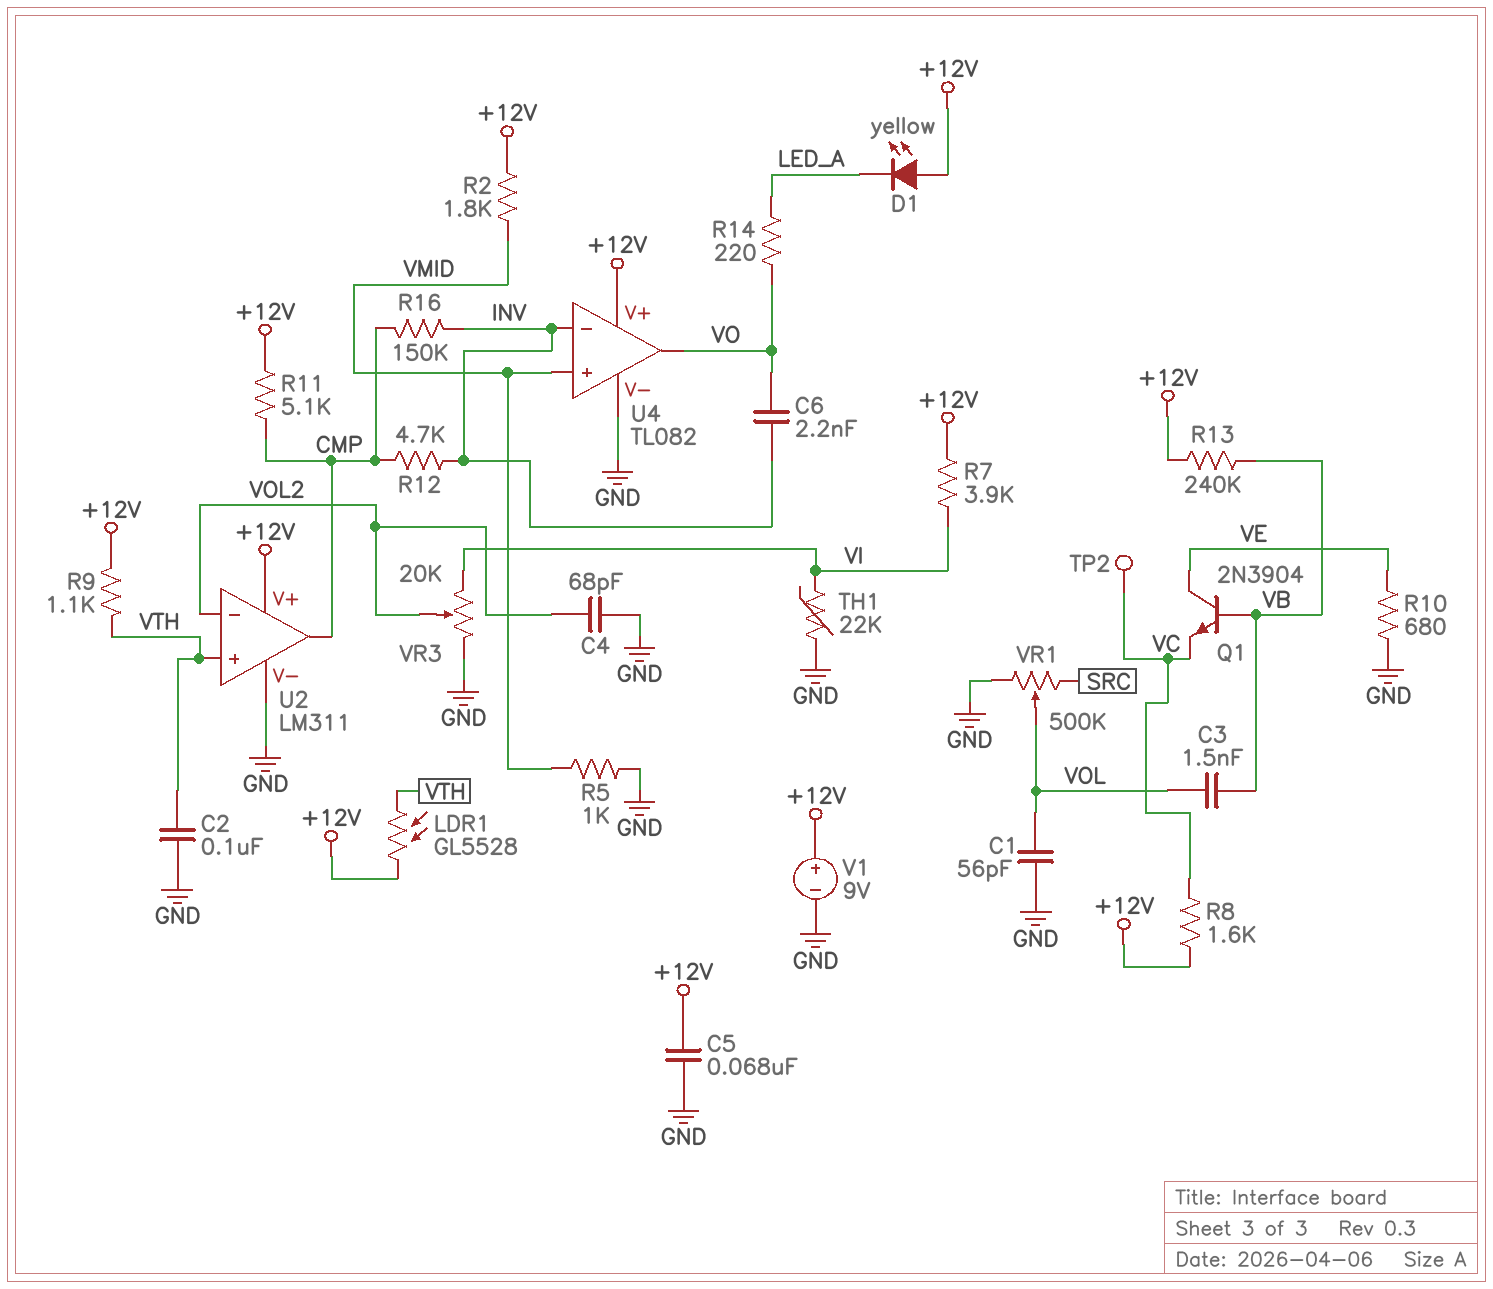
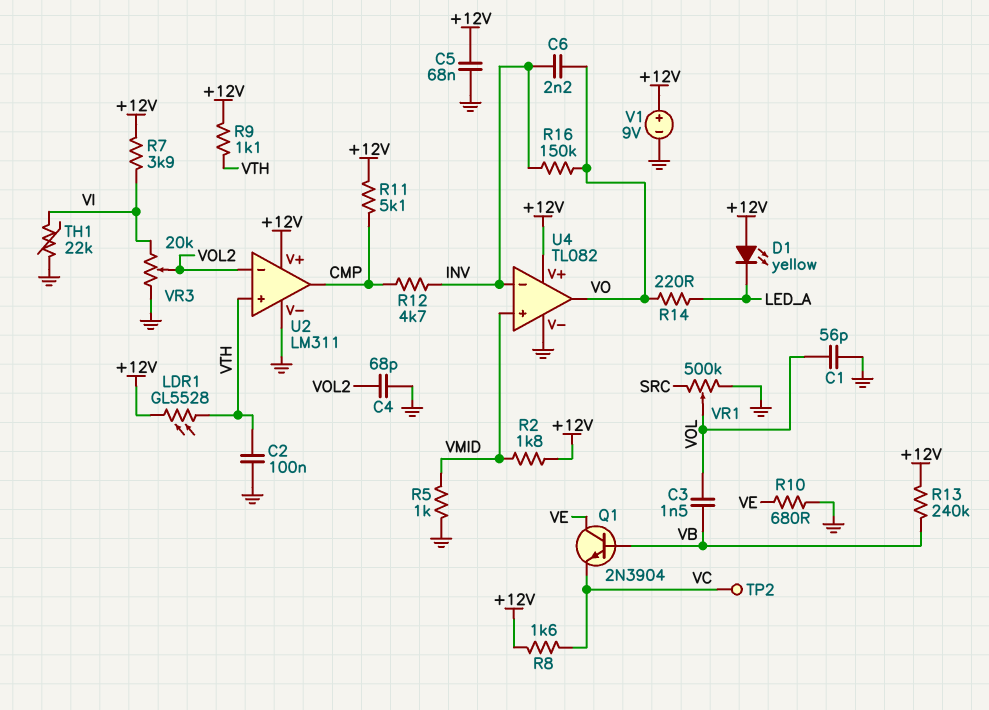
R16: 150k (CMP, INV) -> 150k (INV, VO)

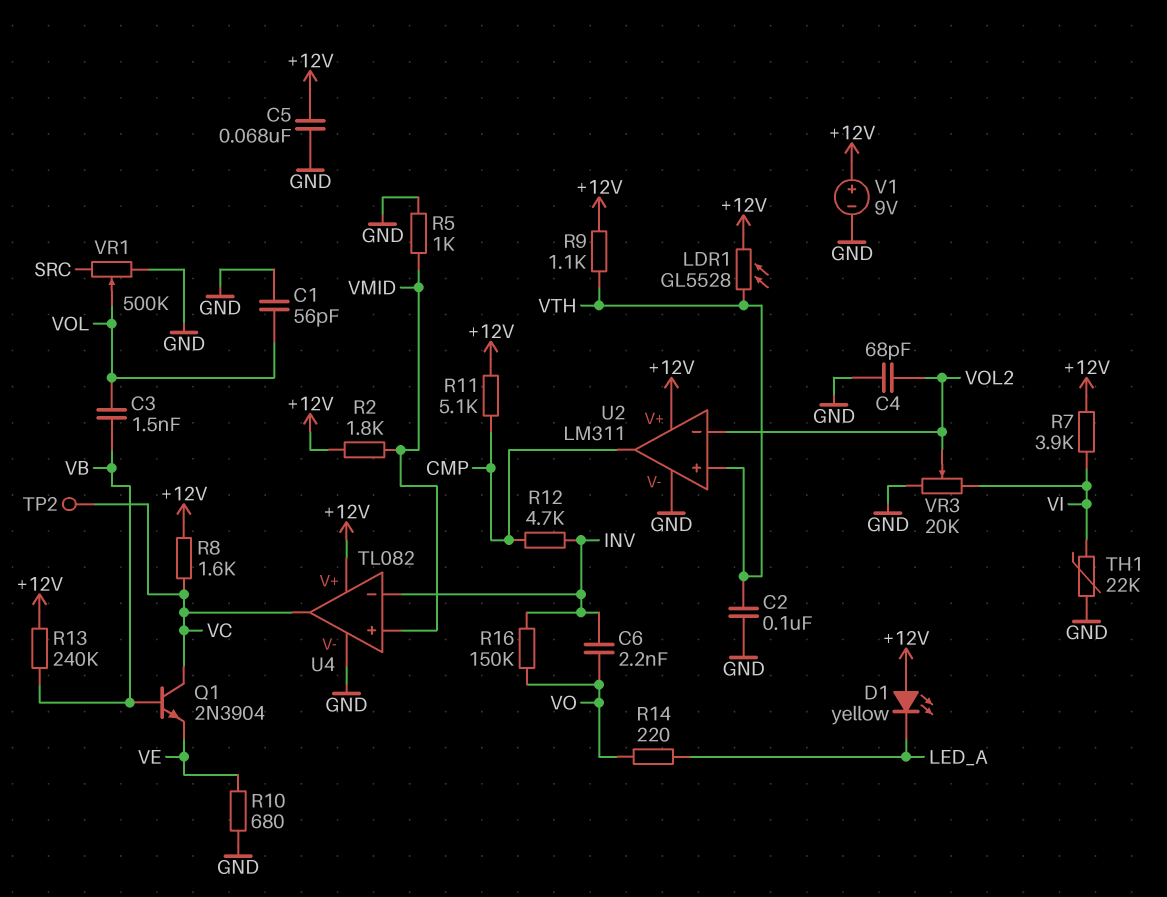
Q1: NPN 2N3904 (B VB, C VE, E VC) -> NPN 2N3904 (B VB, C VC, E VE)
U4 pin out: VO -> VC

